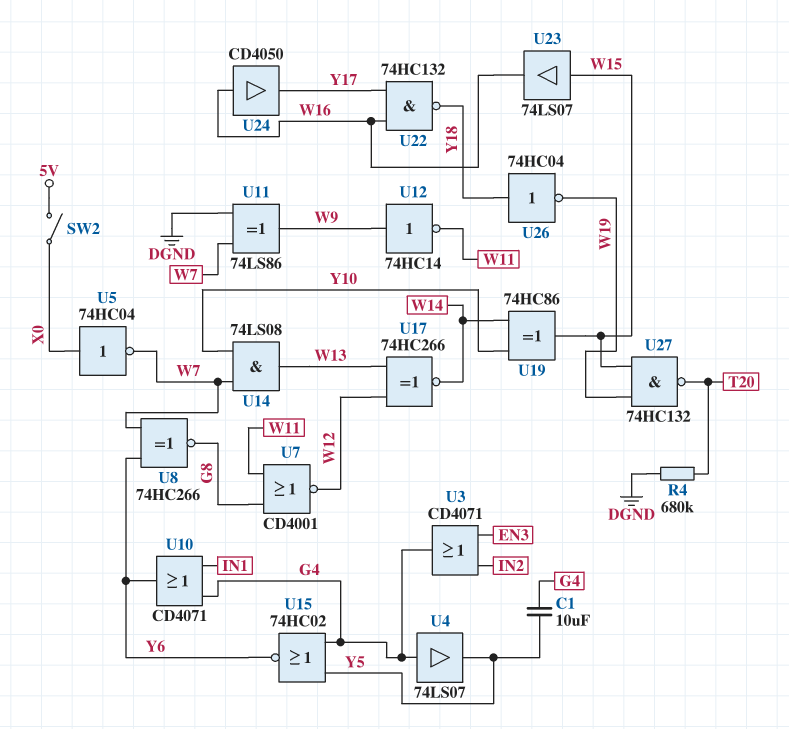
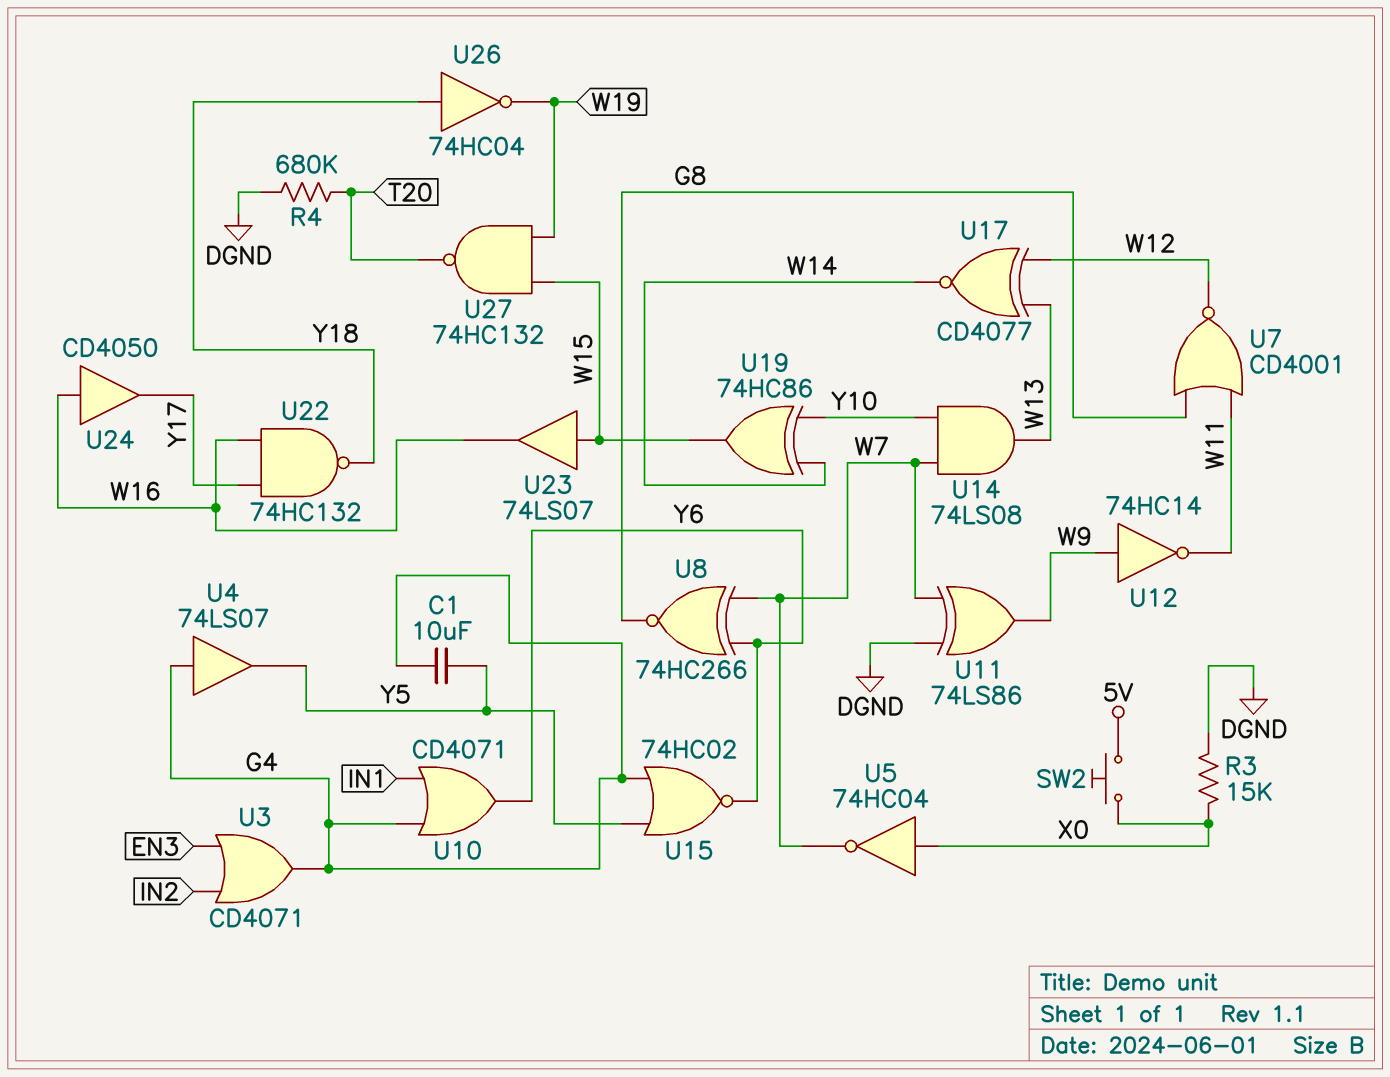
R3: none -> 15k (DGND, X0)
SW2: switch (5V, X0) -> button (5V, X0)
U17: XNOR 74HC266 (in W12, in W13, out W14) -> XNOR CD4077 (in W12, in W13, out W14)

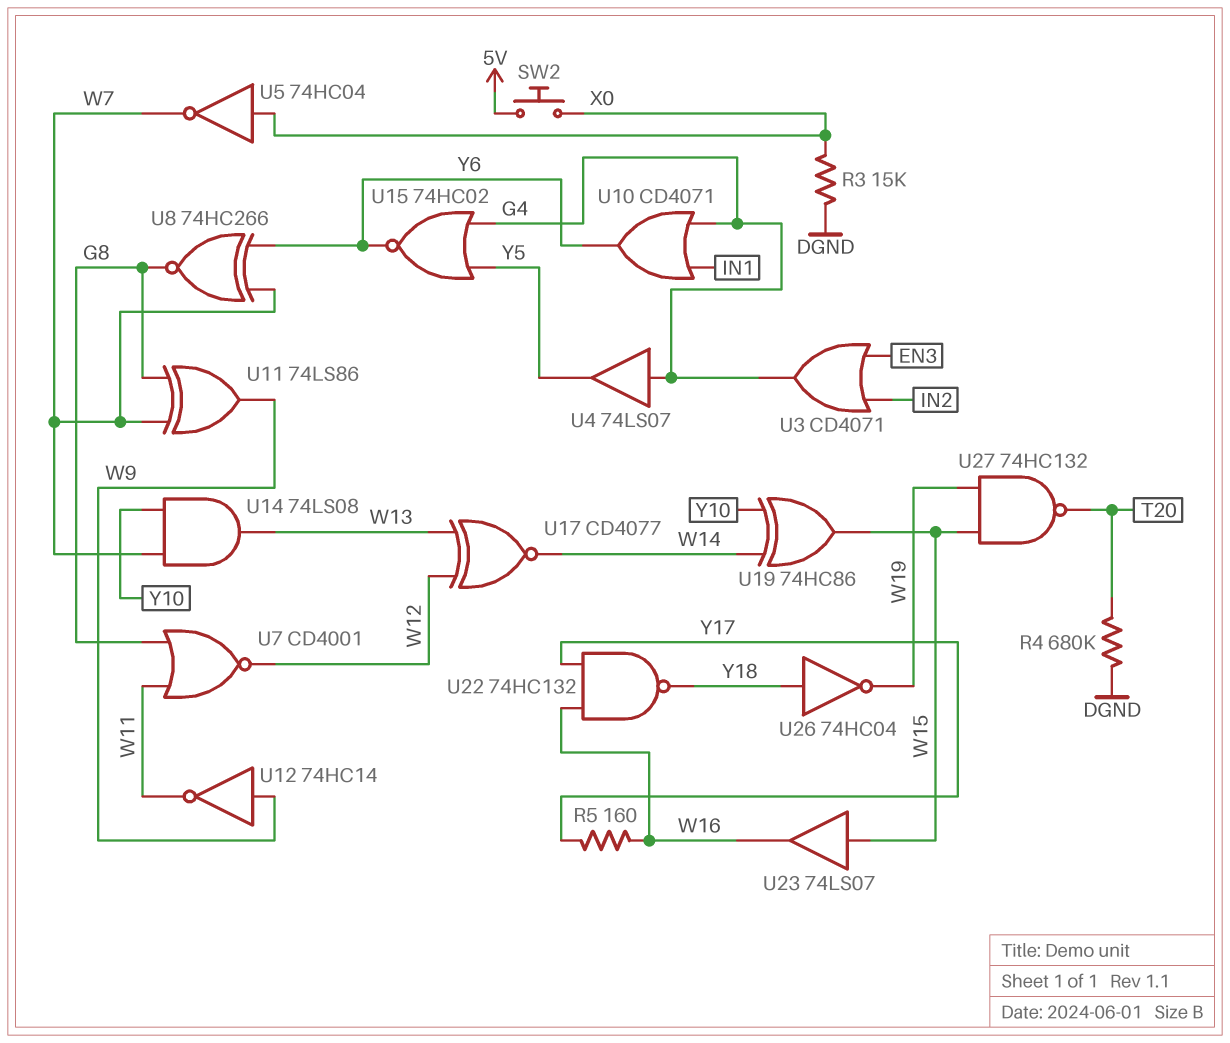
C1: 10uF (G4, Y5) -> none
R5: none -> 160 (W16, Y17)
U11: XOR 74LS86 (in DGND, in W7, out W9) -> XOR 74LS86 (in G8, in W7, out W9)
U24: buffer CD4050 (in W16, out Y17) -> none

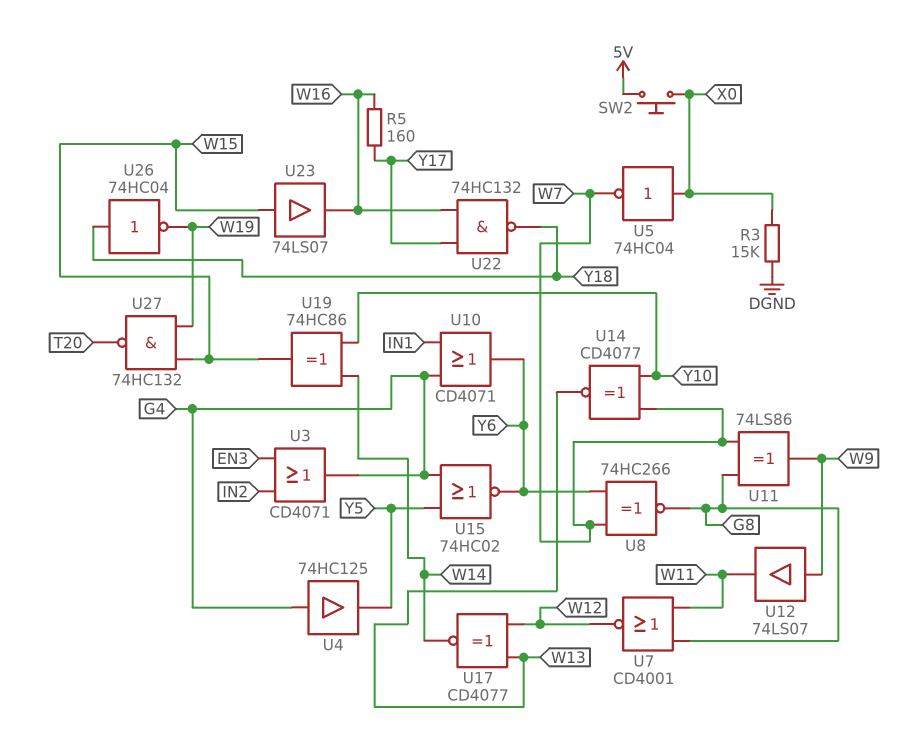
R4: 680k (DGND, T20) -> none
U4: buffer 74LS07 (in G4, out Y5) -> buffer 74HC125 (in G4, out Y5)
U12: NOT 74HC14 (in W9, out W11) -> buffer 74LS07 (in W9, out W11)
U14: AND 74LS08 (in W7, in Y10, out W13) -> XNOR CD4077 (in W7, in Y10, out W13)

